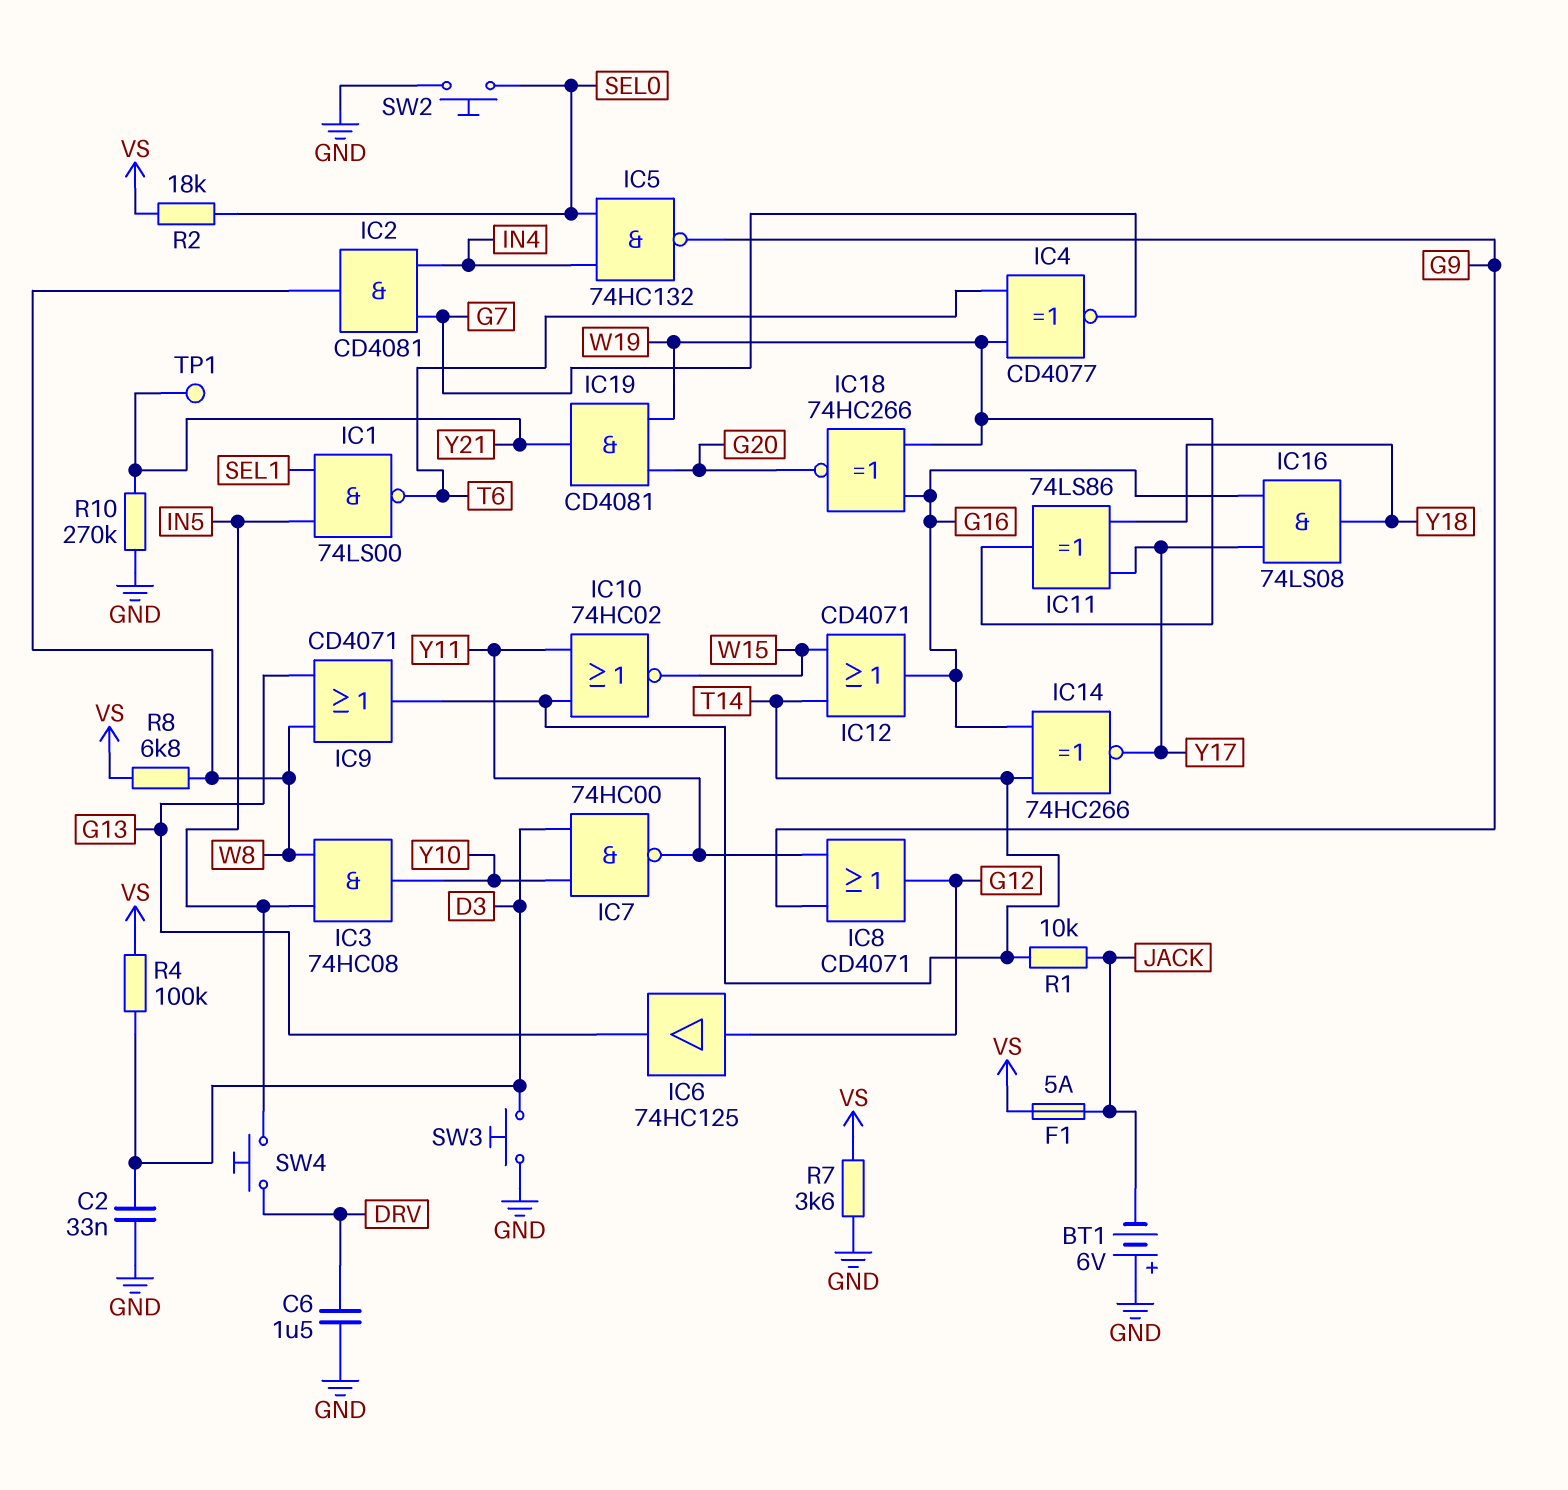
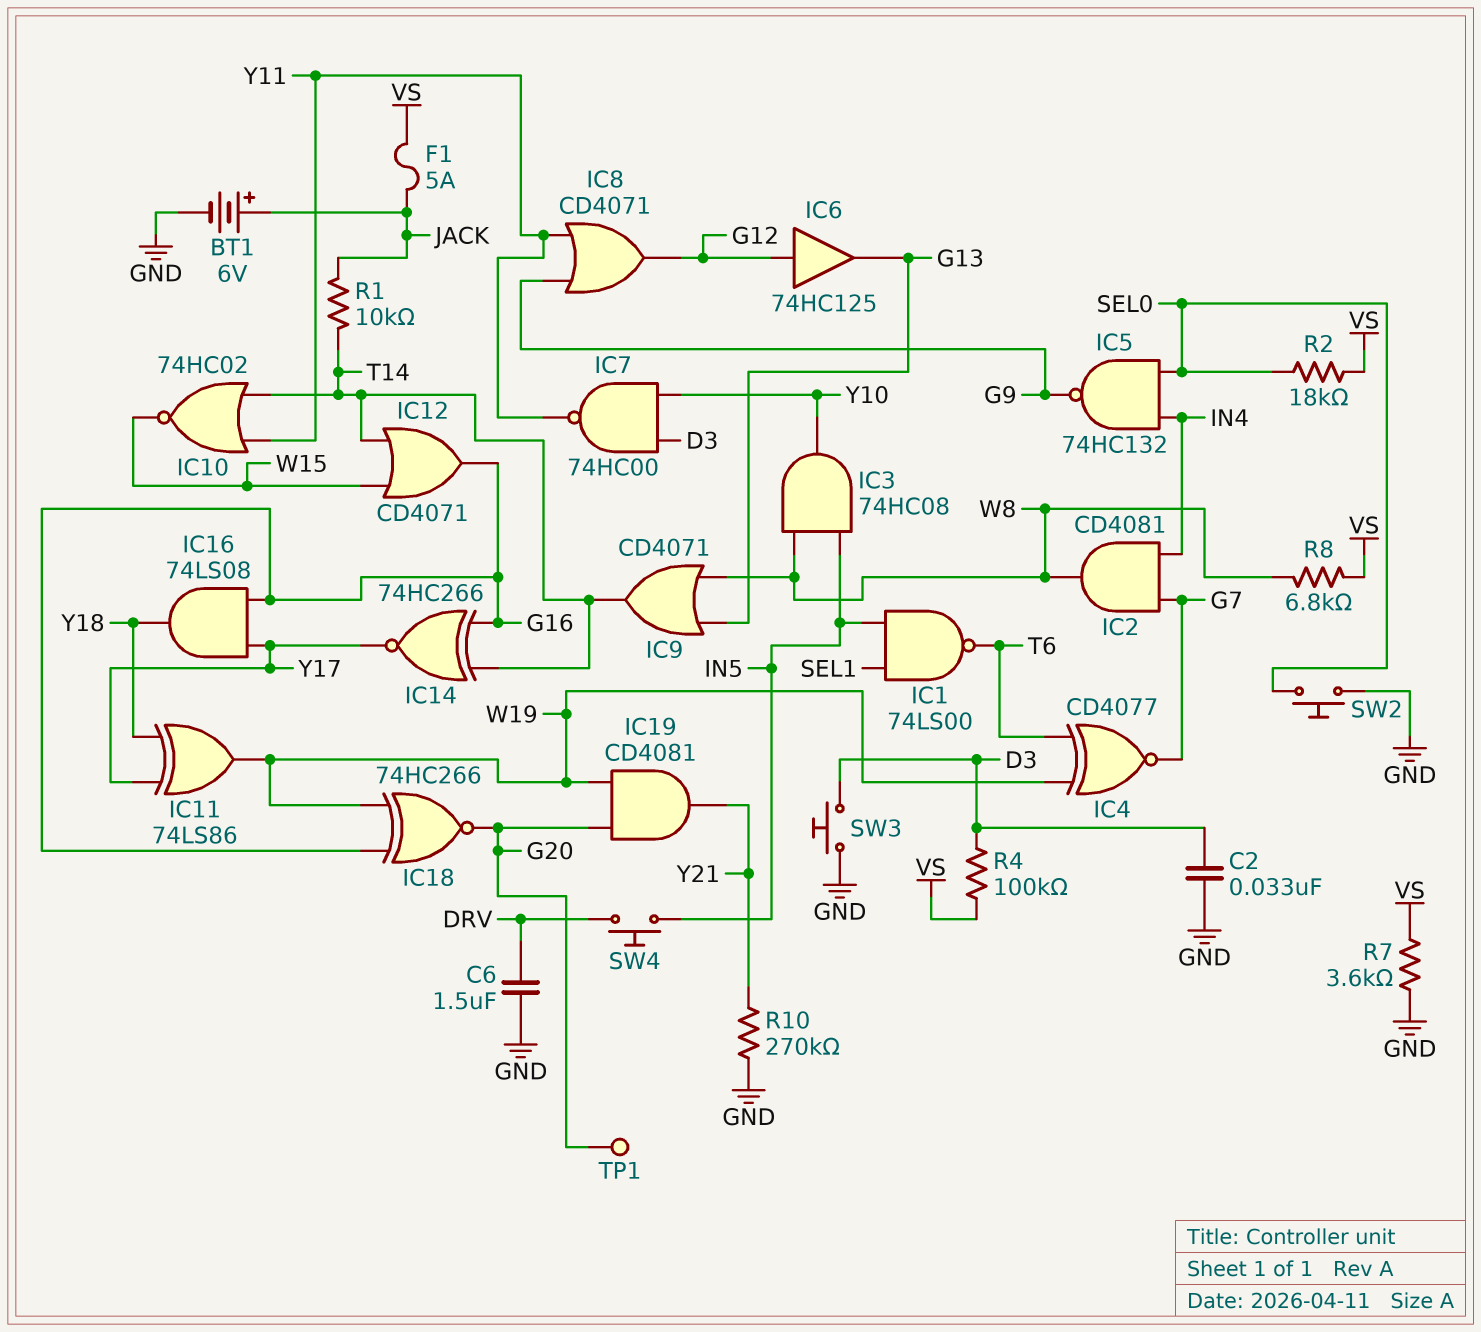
BT1: 6V (plus GND, minus JACK) -> 6V (plus JACK, minus GND)
TP1: test point (Y21) -> test point (G20)

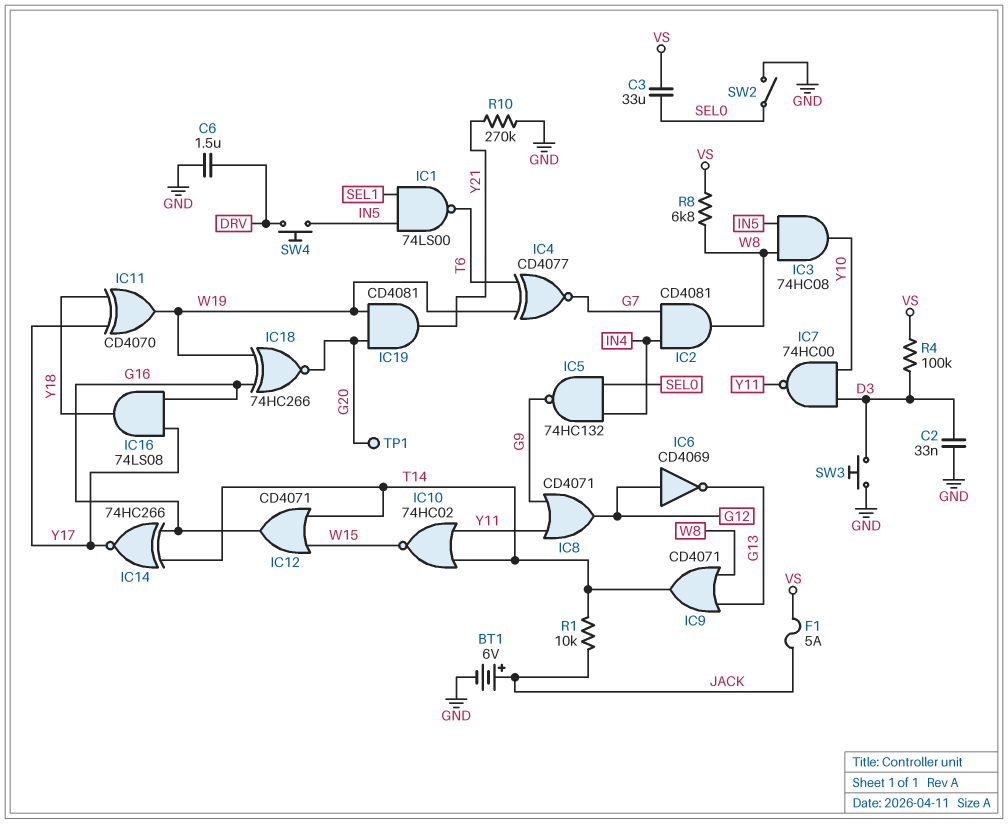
C3: none -> 33uF (SEL0, VS)
IC6: buffer 74HC125 (in G12, out G13) -> NOT CD4069 (in G12, out G13)
IC11: XOR 74LS86 (in Y17, in Y18, out W19) -> XOR CD4070 (in Y17, in Y18, out W19)
R2: 18k (SEL0, VS) -> none
R7: 3.6k (GND, VS) -> none
SW2: button (GND, SEL0) -> switch (GND, SEL0)

